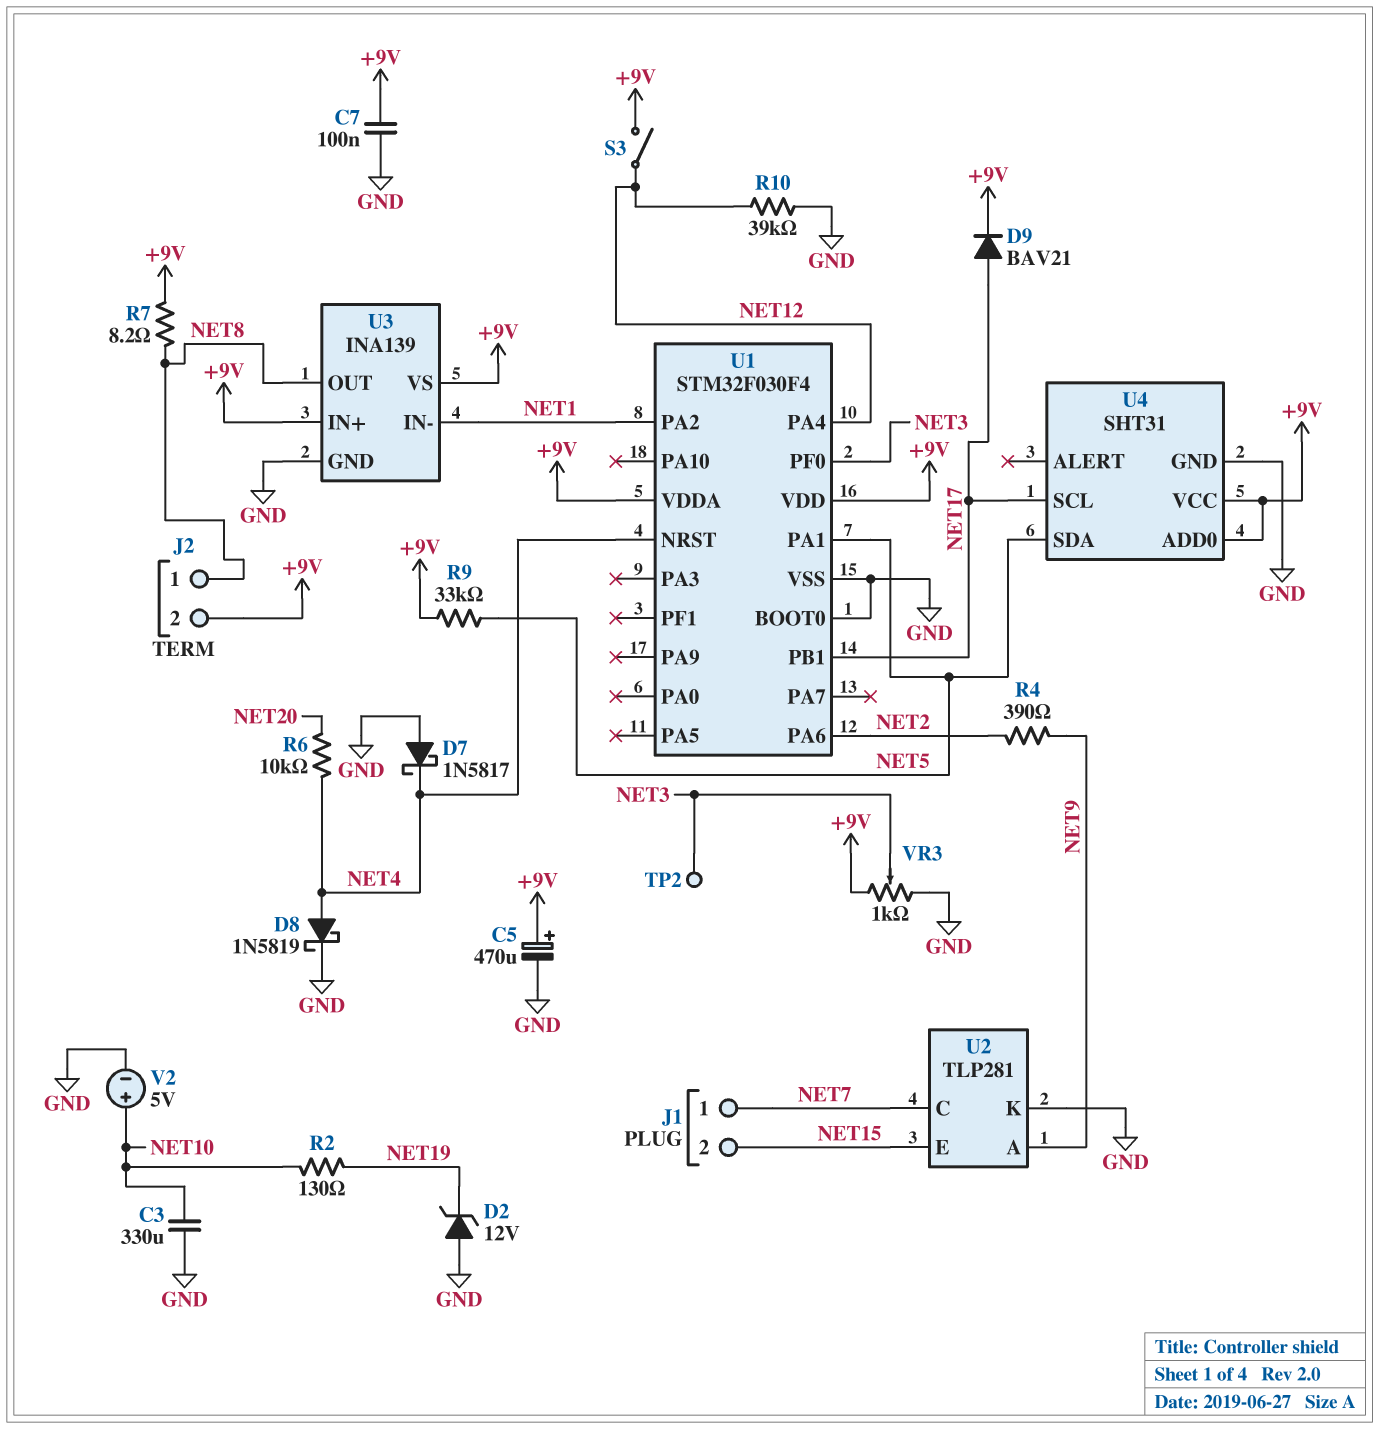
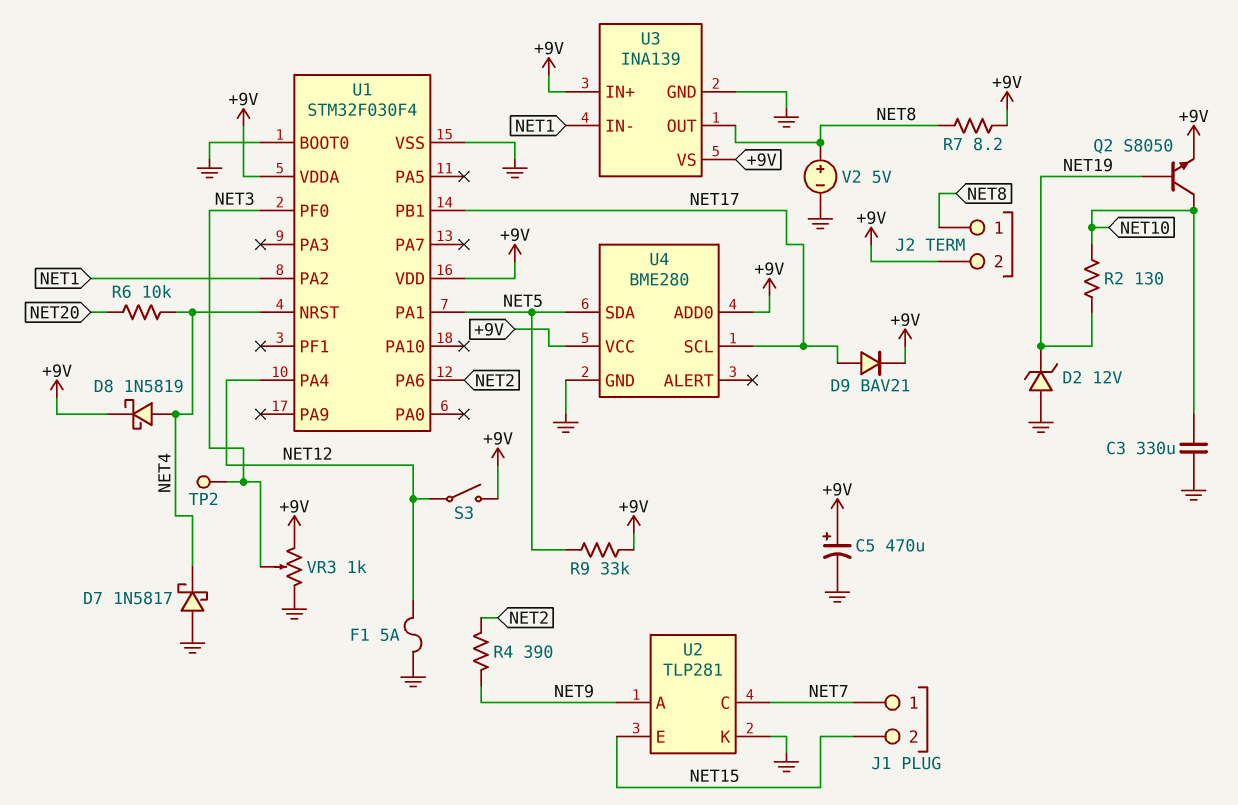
C7: 100nF (+9V, GND) -> none
D8: schottky 1N5819 (A NET4, K GND) -> schottky 1N5819 (A NET4, K +9V)
F1: none -> 5A (GND, NET12)
Q2: none -> NPN S8050 (B NET19, C NET10, E +9V)
R10: 39k (GND, NET12) -> none
U4: SHT31 -> BME280
V2: 5V (plus NET10, minus GND) -> 5V (plus NET8, minus GND)

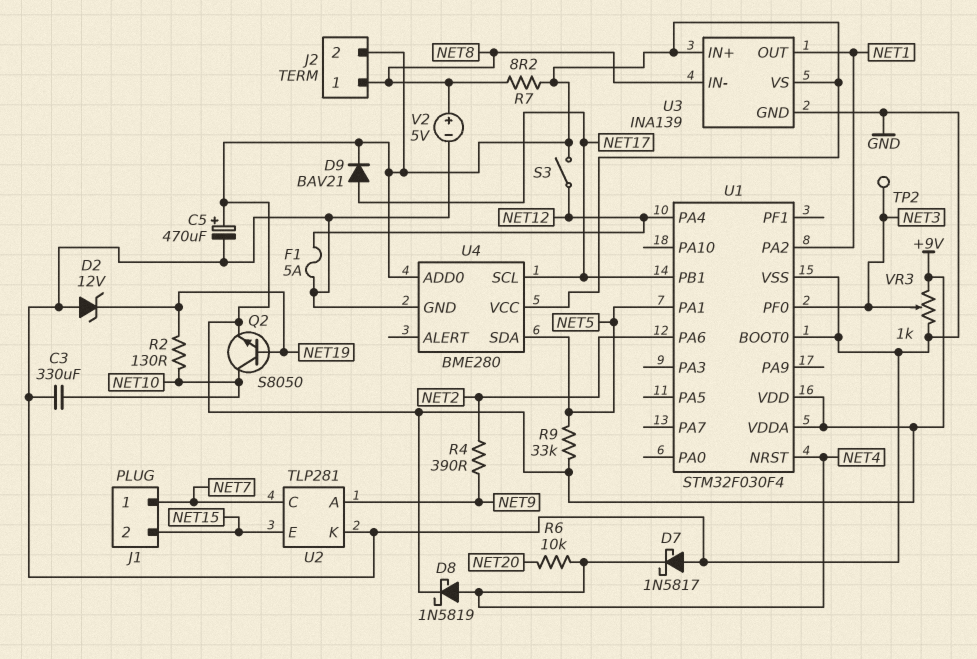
U3 pin IN-: NET1 -> NET8
U3 pin OUT: NET8 -> NET1

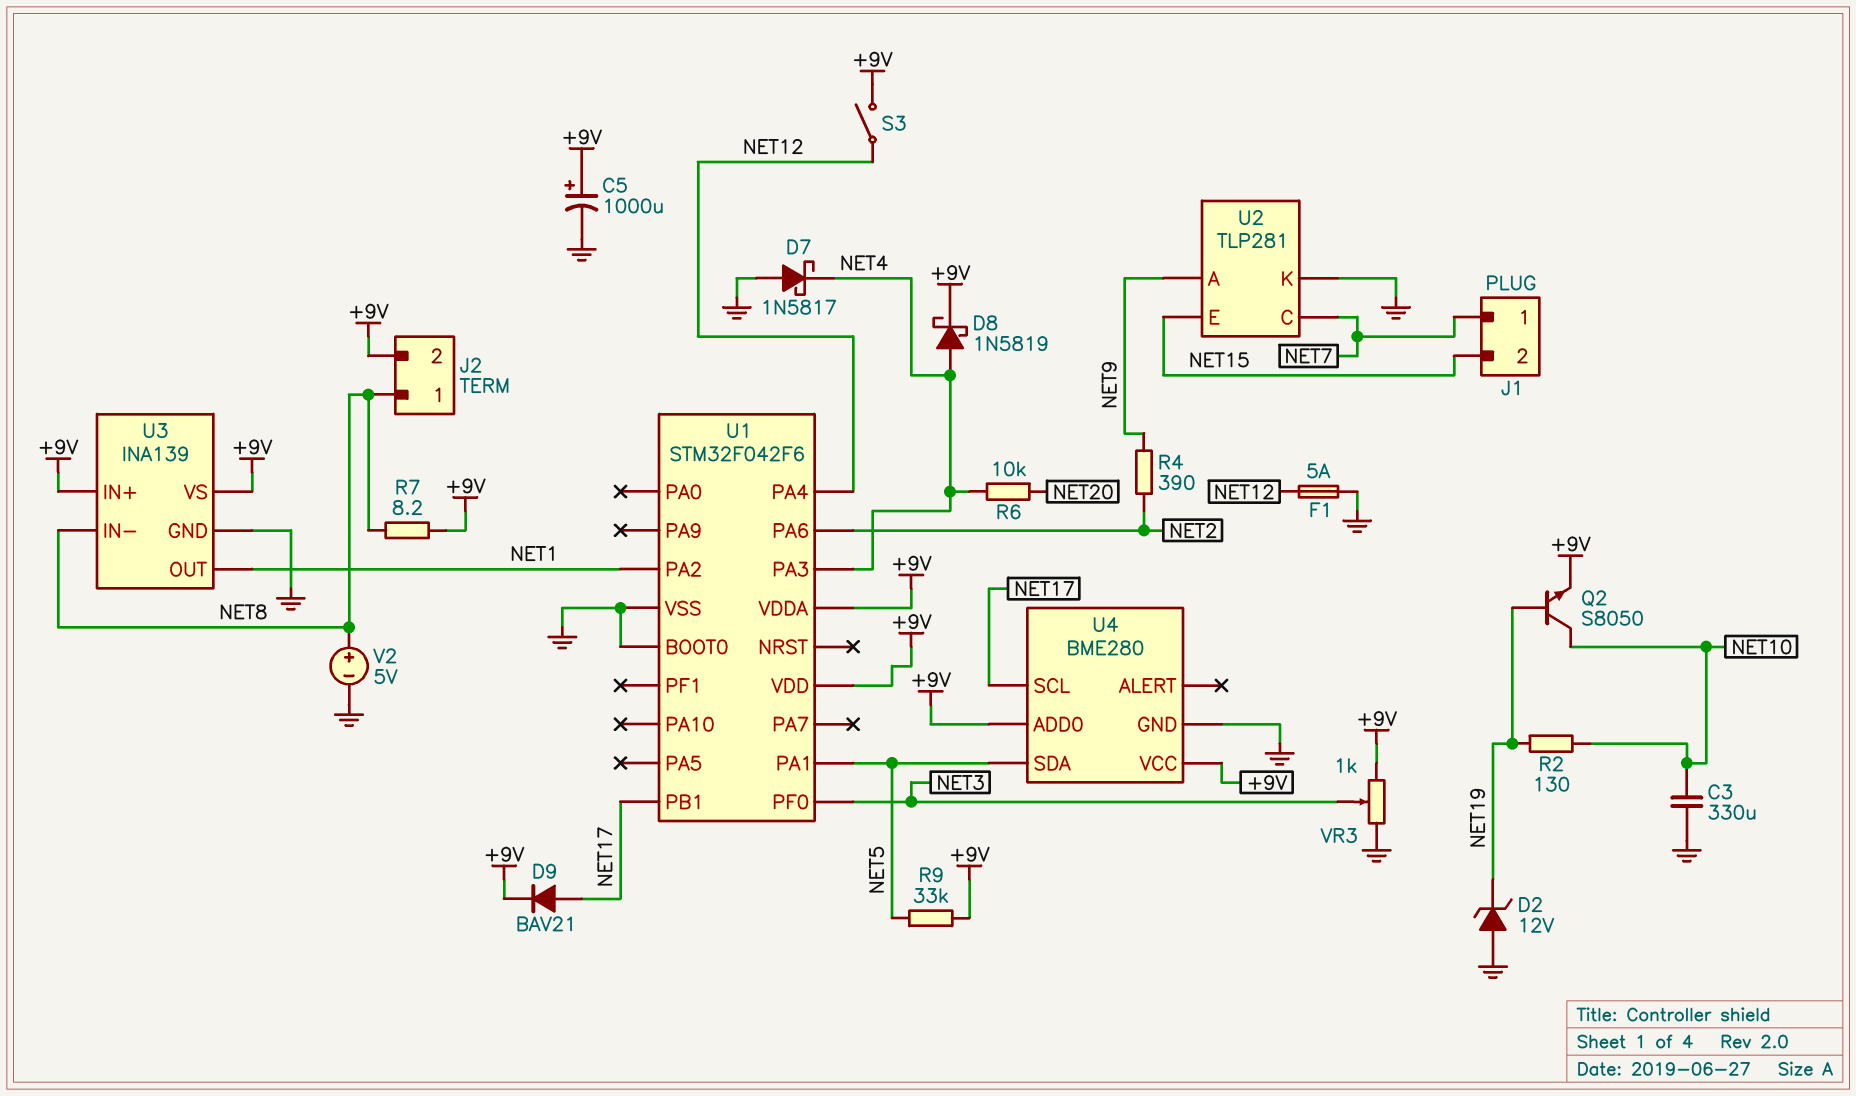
C5: 470uF (plus +9V, minus GND) -> 1000uF (plus +9V, minus GND)
TP2: test point (NET3) -> none
U1: STM32F030F4 -> STM32F042F6
U1 pin NRST: NET4 -> none
U1 pin PA3: none -> NET4

